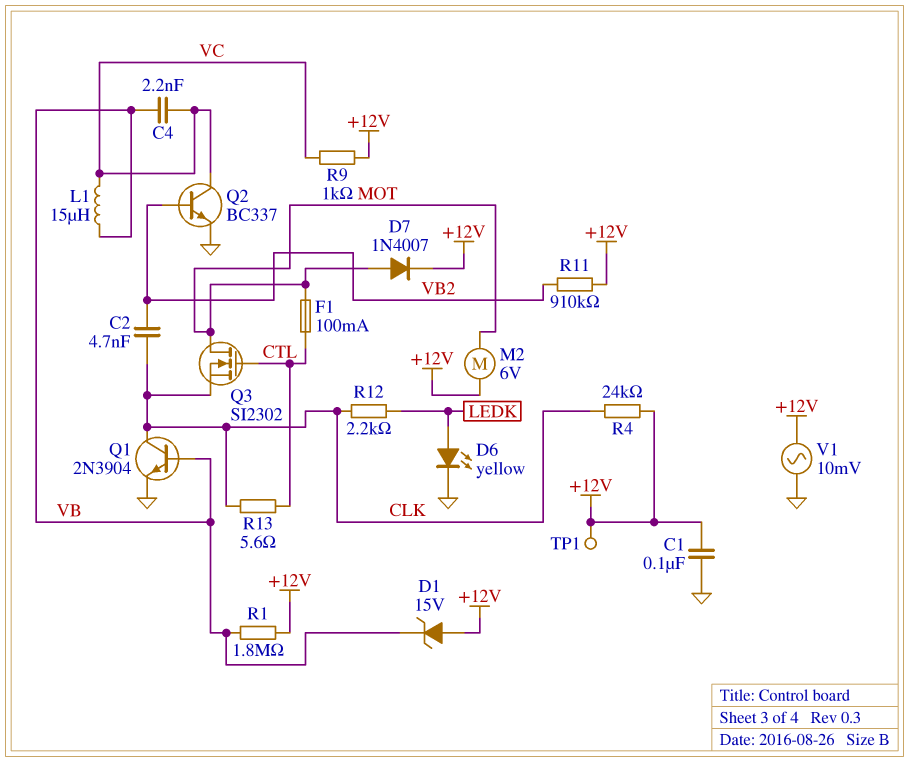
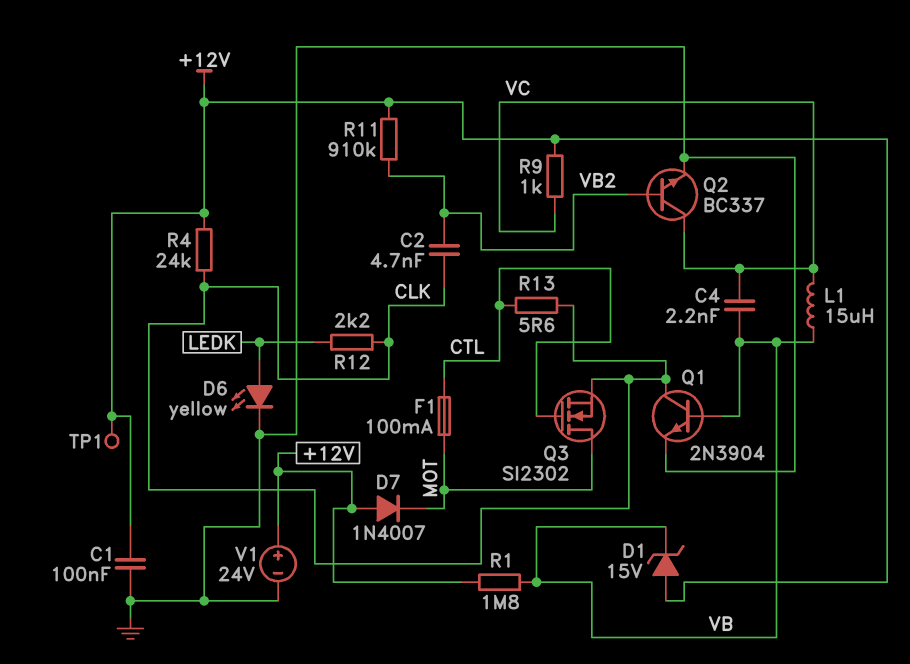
D7: diode 1N4007 (A MOT, K +12V) -> diode 1N4007 (A +12V, K MOT)
M2: motor 6V (+12V, MOT) -> none
V1: AC 10mV (+12V, GND) -> 24V (plus +12V, minus GND)

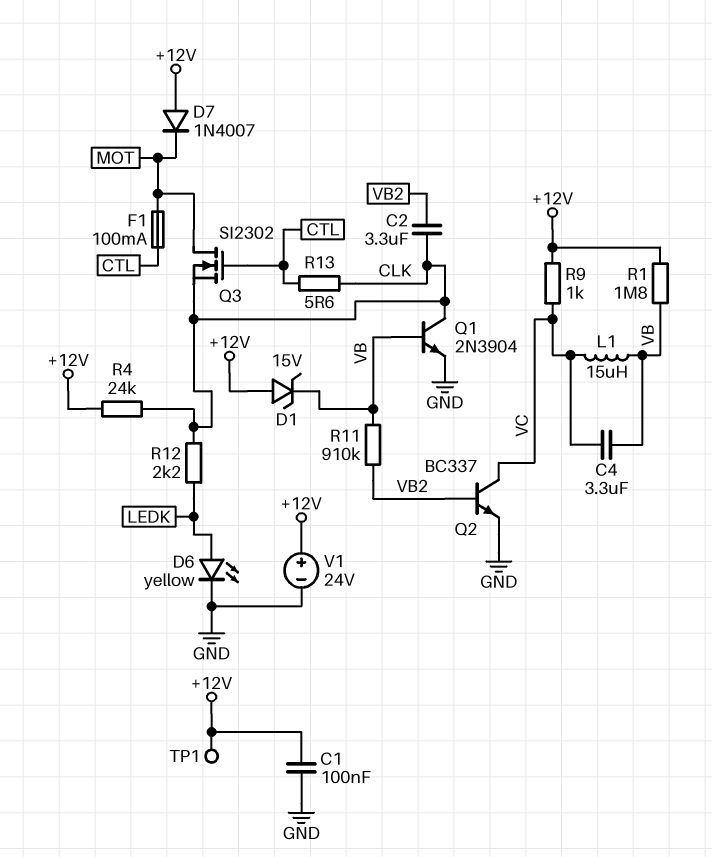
C2: 4.7nF (CLK, VB2) -> 3.3uF (CLK, VB2)
C4: 2.2nF (VB, VC) -> 3.3uF (VB, VC)
R11: 910k (+12V, VB2) -> 910k (VB, VB2)

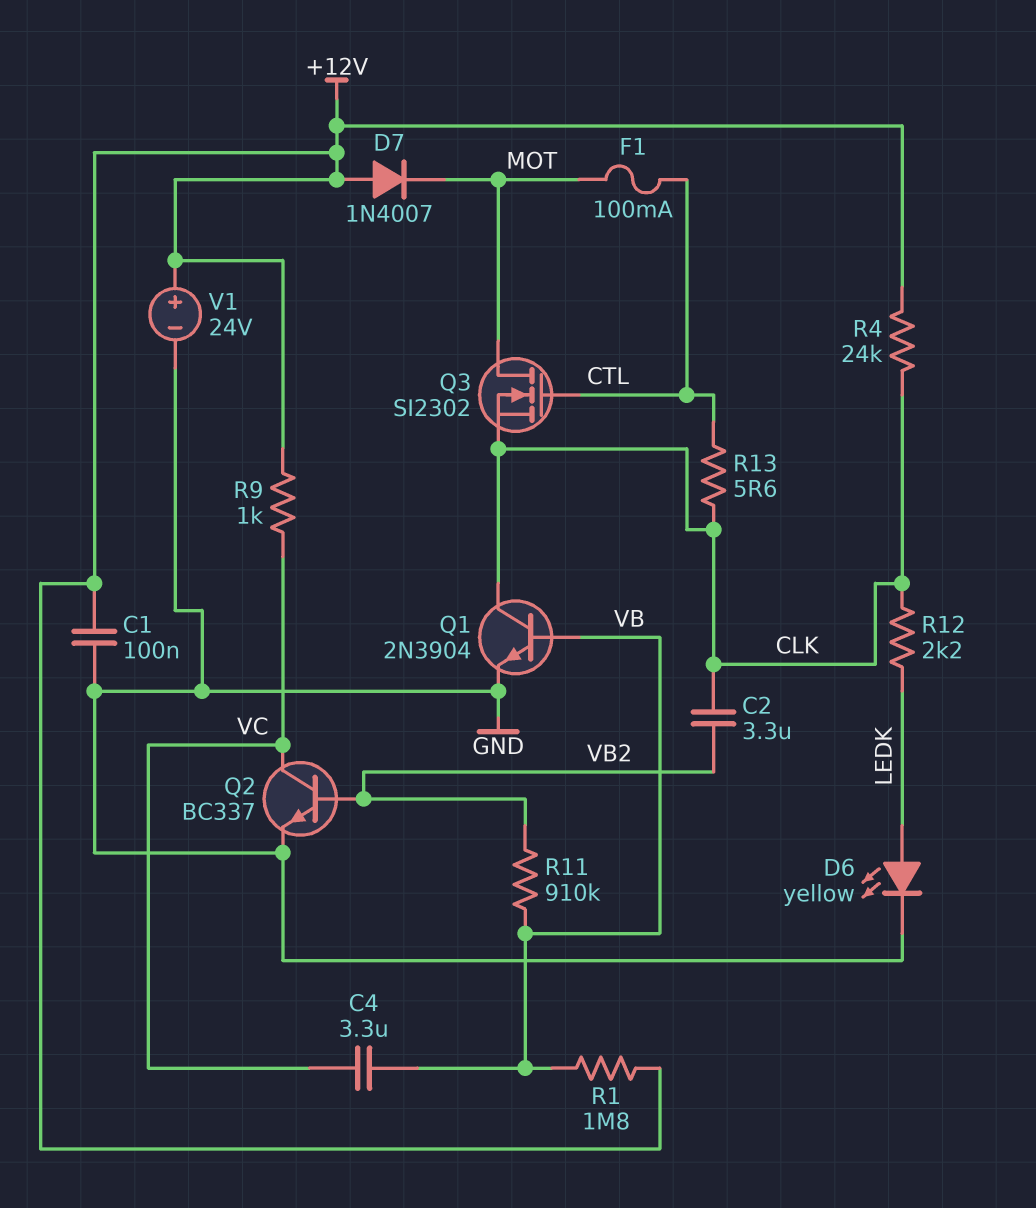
D1: zener 15V (A +12V, K VB) -> none
L1: 15uH (VB, VC) -> none
TP1: test point (+12V) -> none

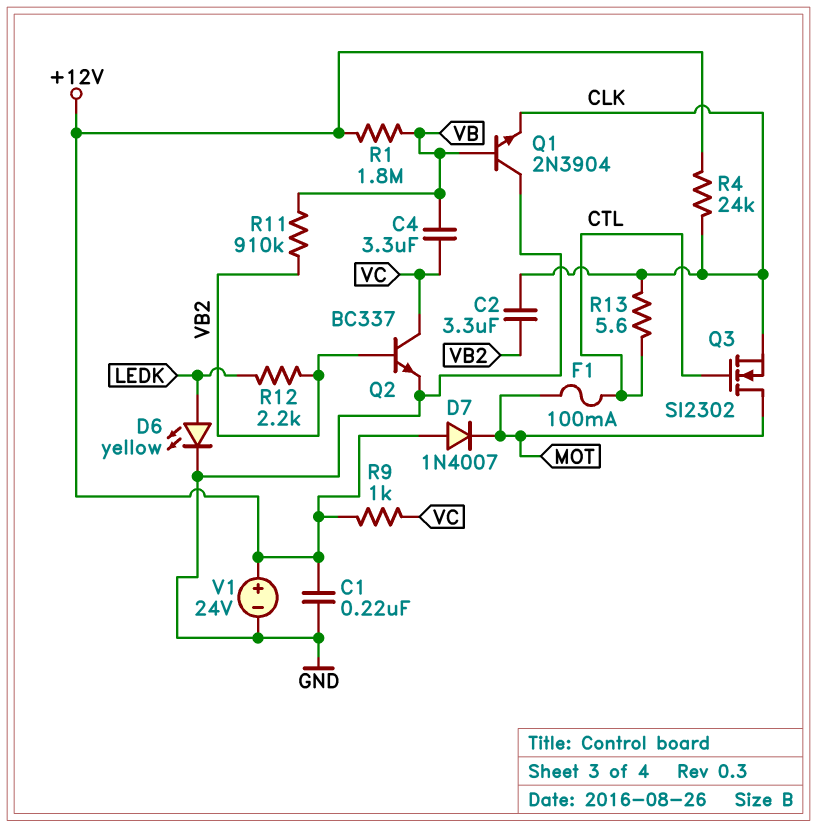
C1: 100nF (+12V, GND) -> 220nF (+12V, GND)
Q1: NPN 2N3904 (B VB, C CLK, E GND) -> NPN 2N3904 (B VB, C GND, E CLK)
R12: 2.2k (CLK, LEDK) -> 2.2k (LEDK, VB2)

